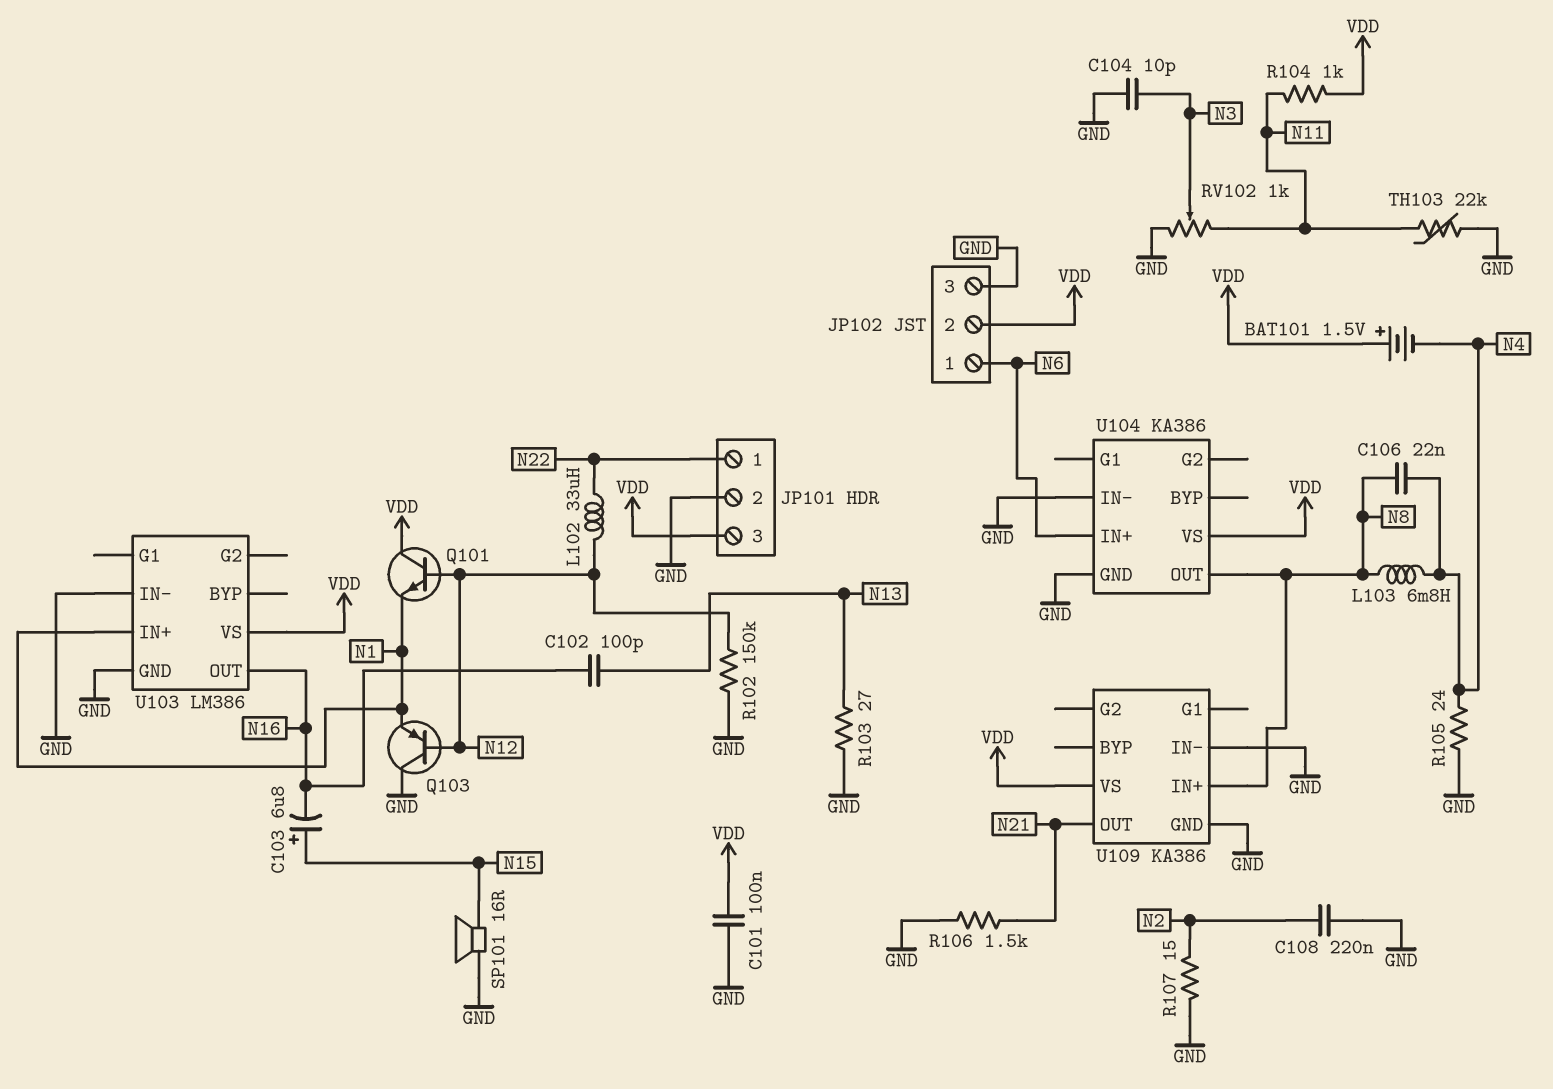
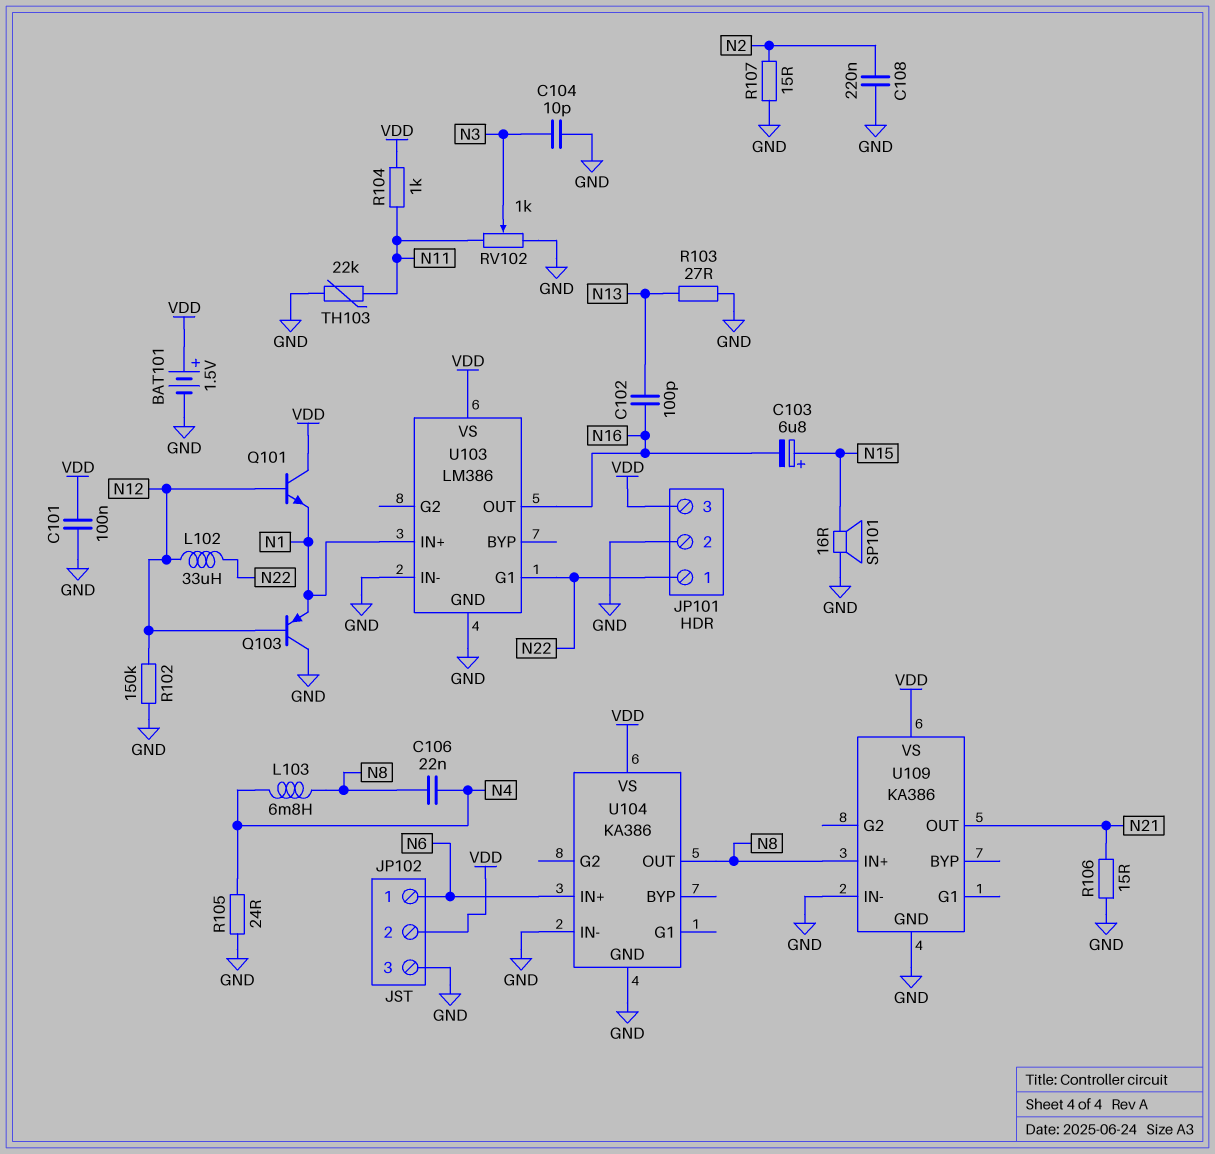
BAT101: 1.5V (plus VDD, minus N4) -> 1.5V (plus VDD, minus GND)
R106: 1.5k (GND, N21) -> 15 (GND, N21)
U103 pin G1: none -> N22

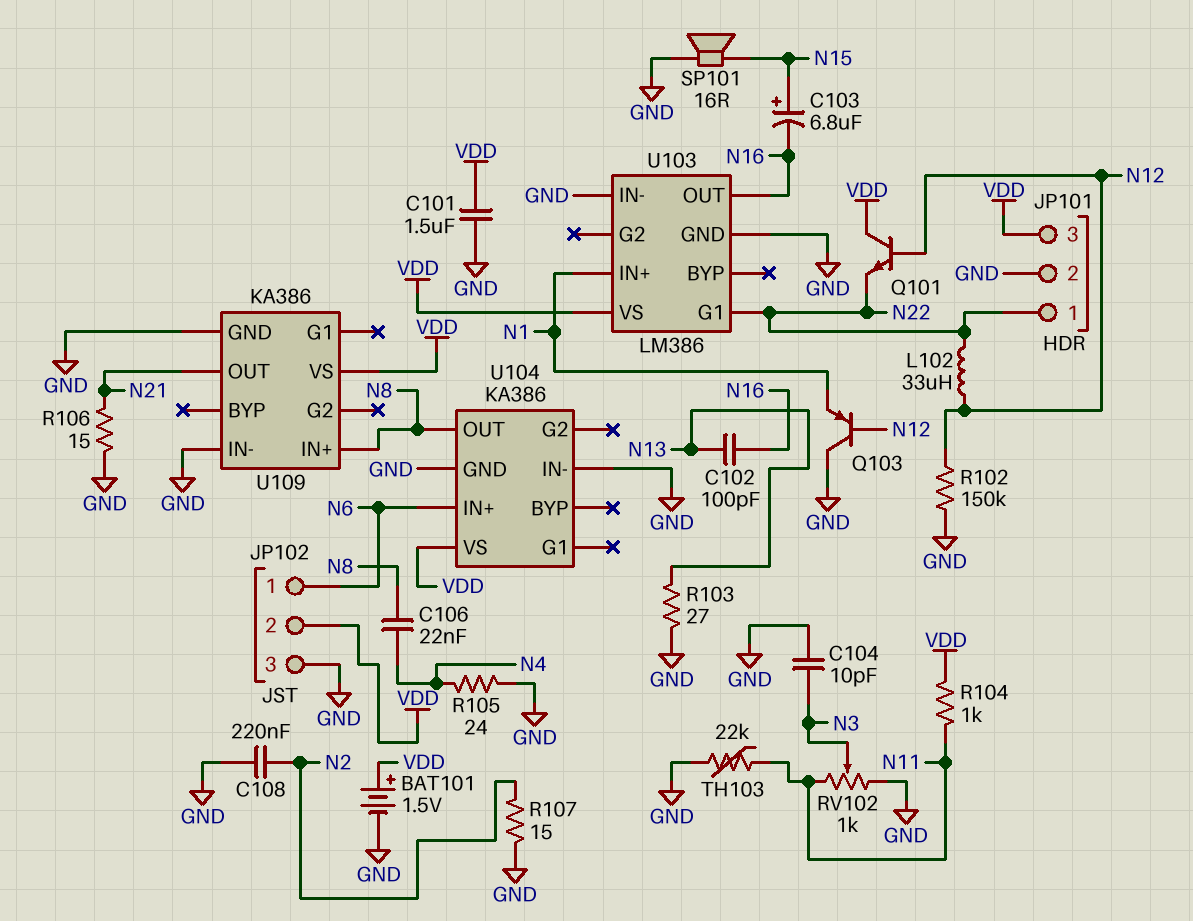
C101: 100nF (GND, VDD) -> 1.5uF (GND, VDD)
L103: 6.8mH (N4, N8) -> none
Q101: NPN (B N12, C VDD, E N1) -> NPN (B N12, C VDD, E N22)

